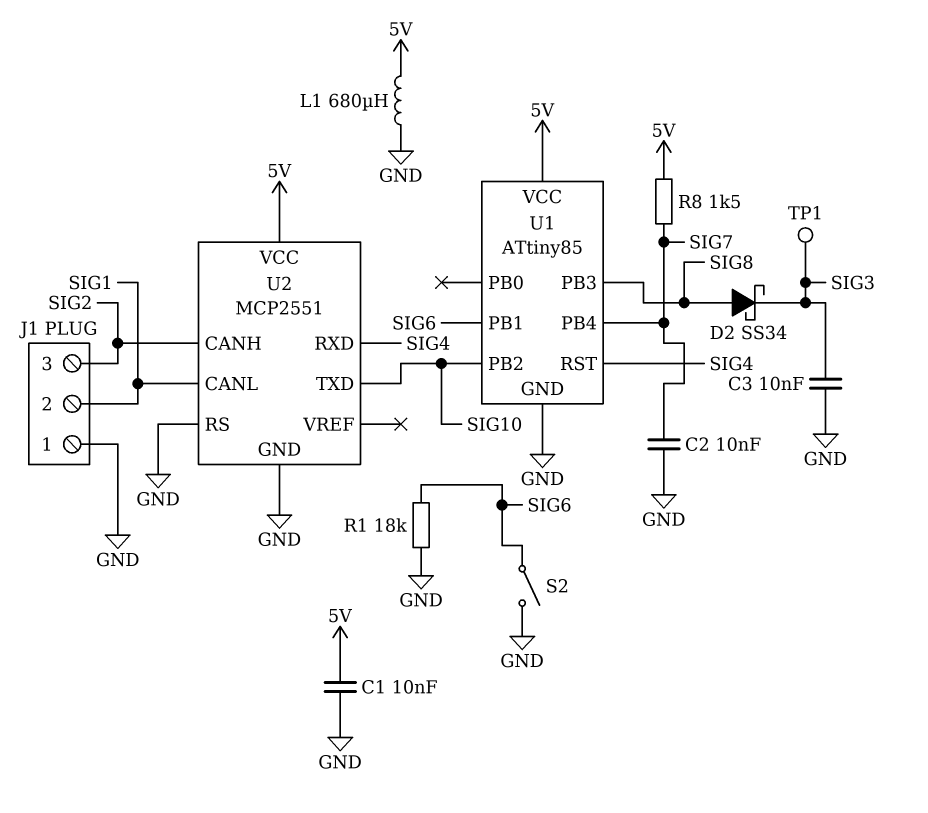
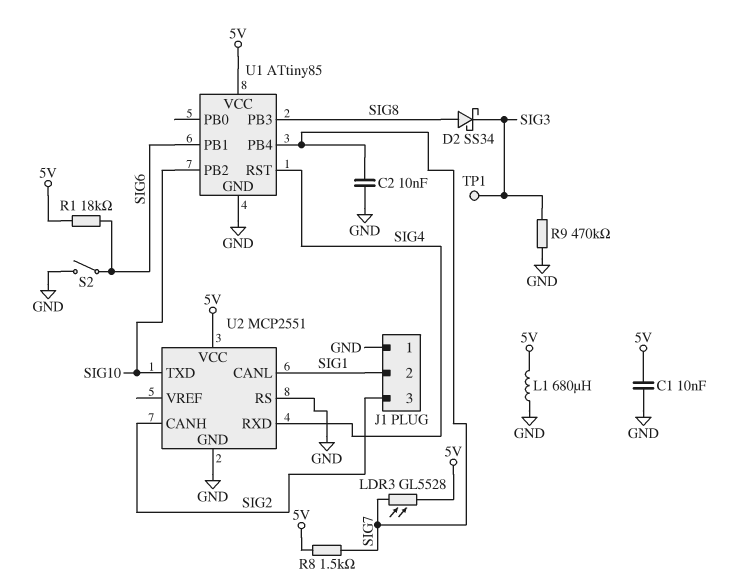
C3: 10nF (GND, SIG3) -> none
LDR3: none -> GL5528 (5V, SIG7)
R1: 18k (GND, SIG6) -> 18k (5V, SIG6)
R9: none -> 470k (GND, SIG3)

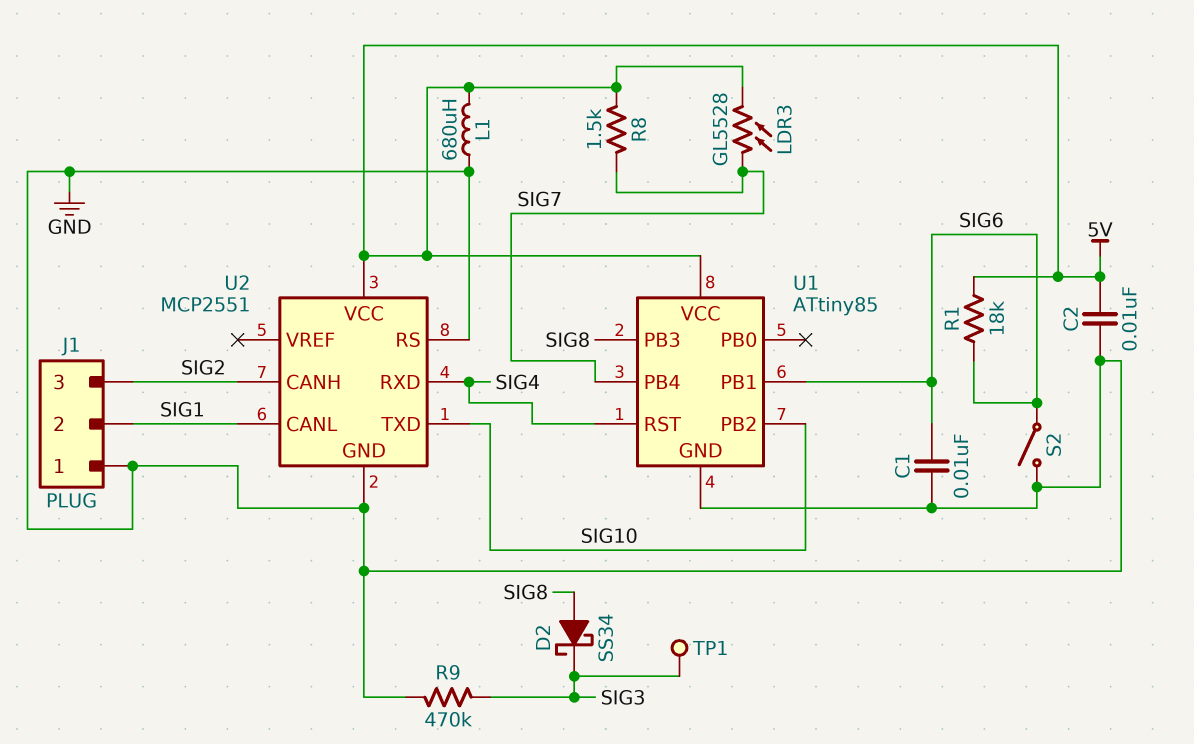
C1: 10nF (5V, GND) -> 10nF (GND, SIG6)
C2: 10nF (GND, SIG7) -> 10nF (5V, GND)

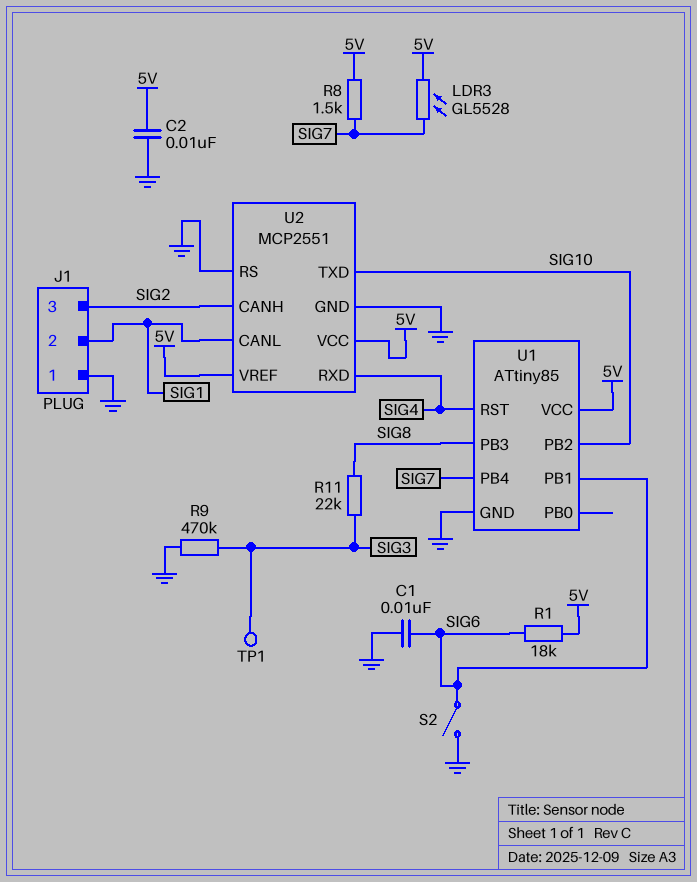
D2: schottky SS34 (A SIG8, K SIG3) -> none
L1: 680uH (5V, GND) -> none
R11: none -> 22k (SIG3, SIG8)
U2 pin VREF: none -> 5V

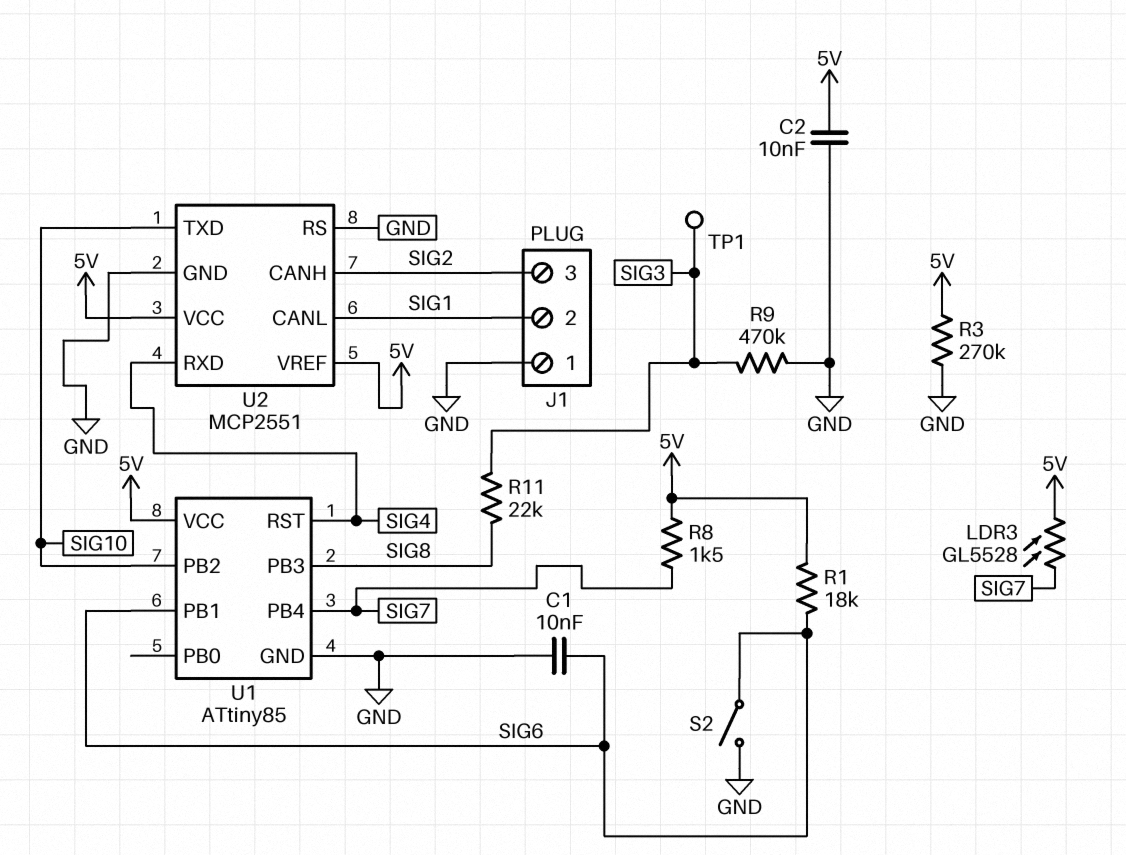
R3: none -> 270k (5V, GND)

